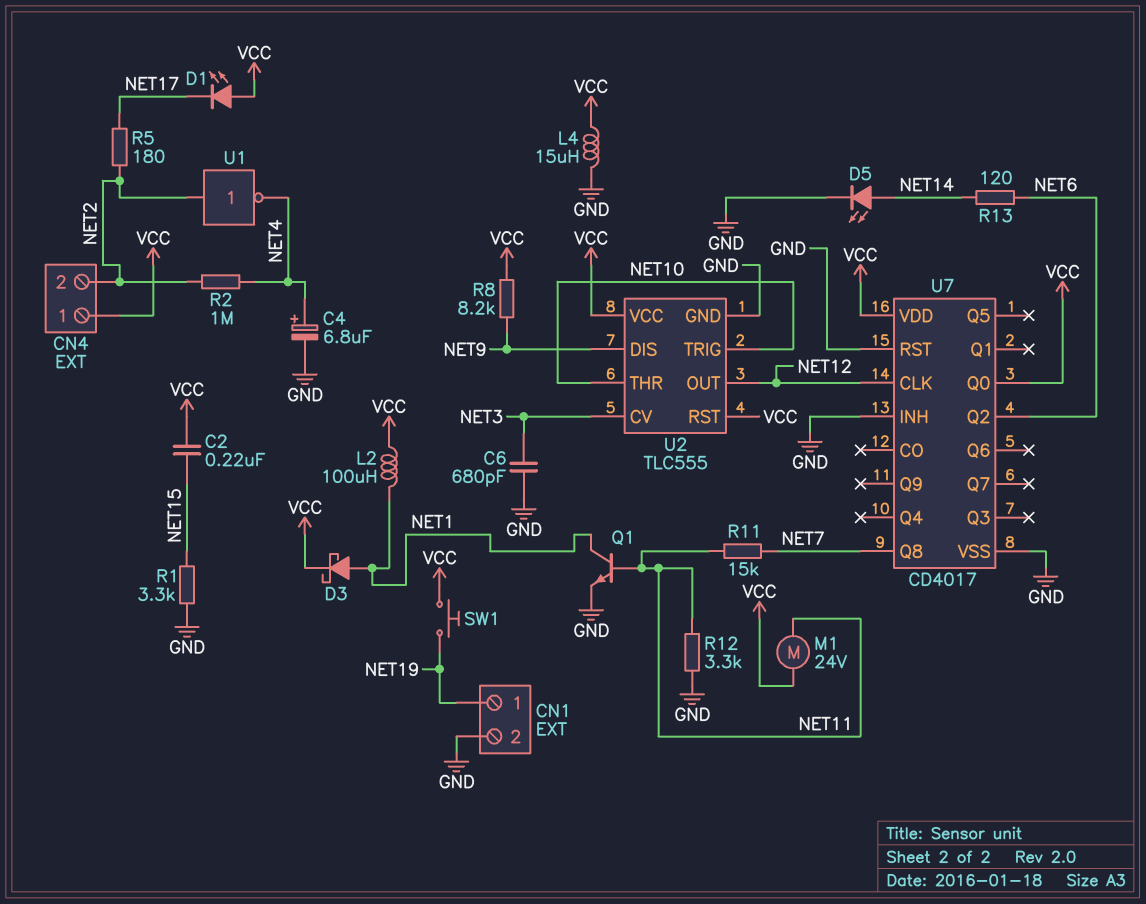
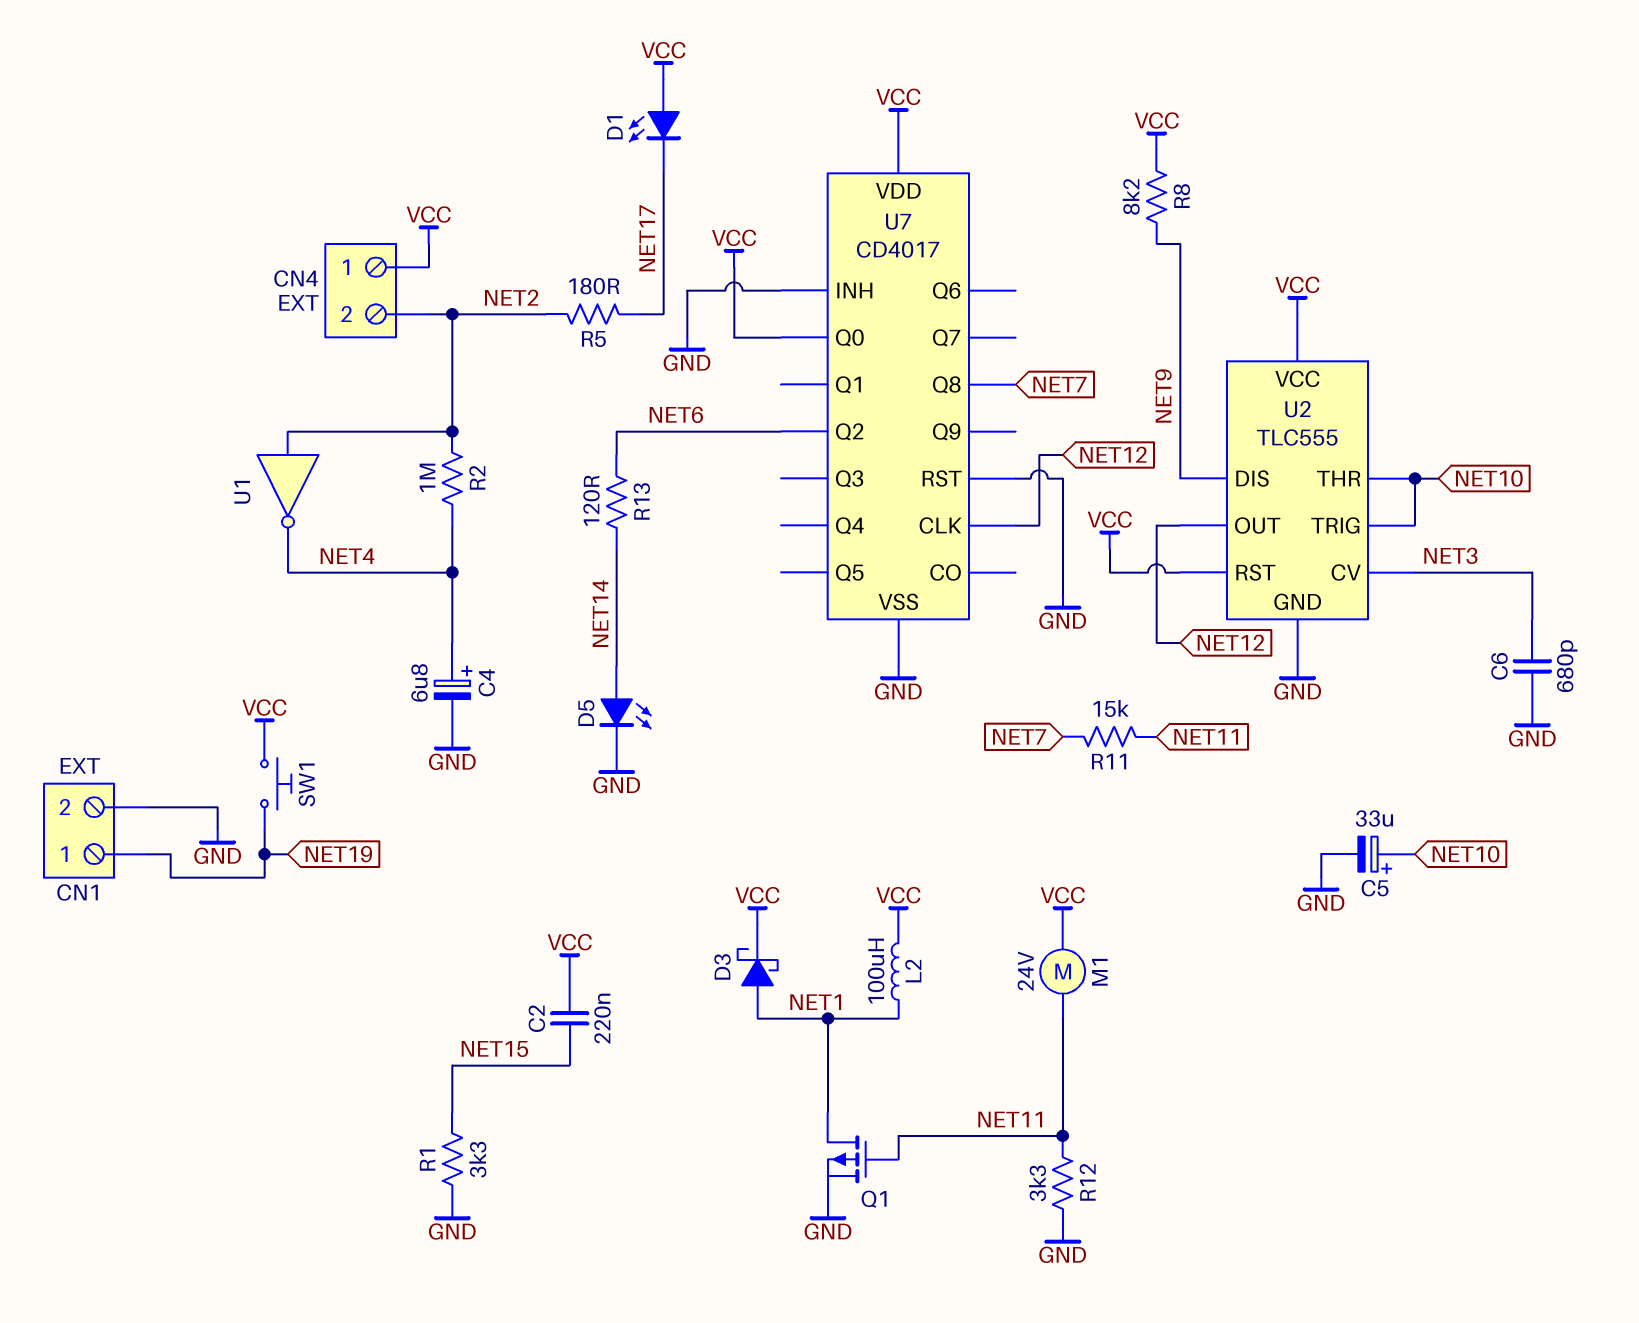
C5: none -> 33uF (plus NET10, minus GND)
L4: 15uH (GND, VCC) -> none
Q1: NPN (B NET11, C NET1, E GND) -> PMOS (G NET11, D NET1, S GND)

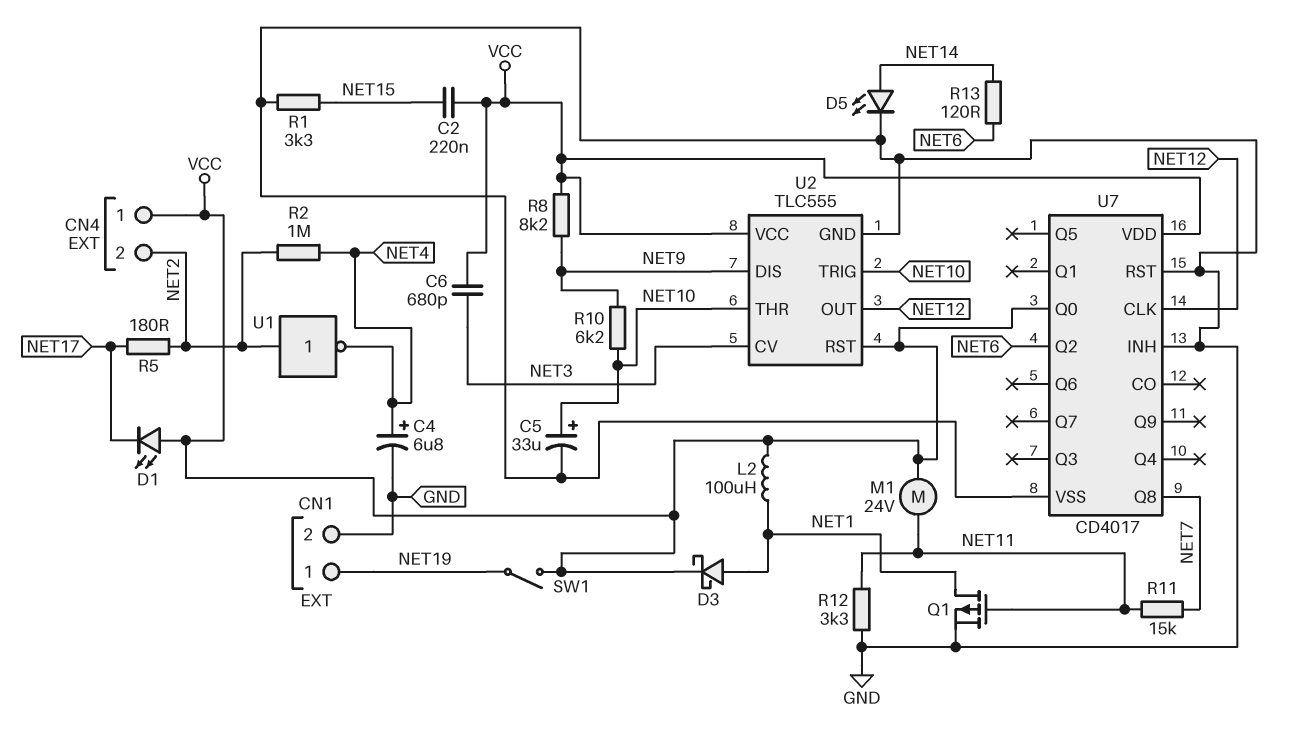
C6: 680pF (GND, NET3) -> 680pF (NET3, VCC)
R10: none -> 6.2k (NET9, NET10)
SW1: button (NET19, VCC) -> switch (NET19, VCC)

